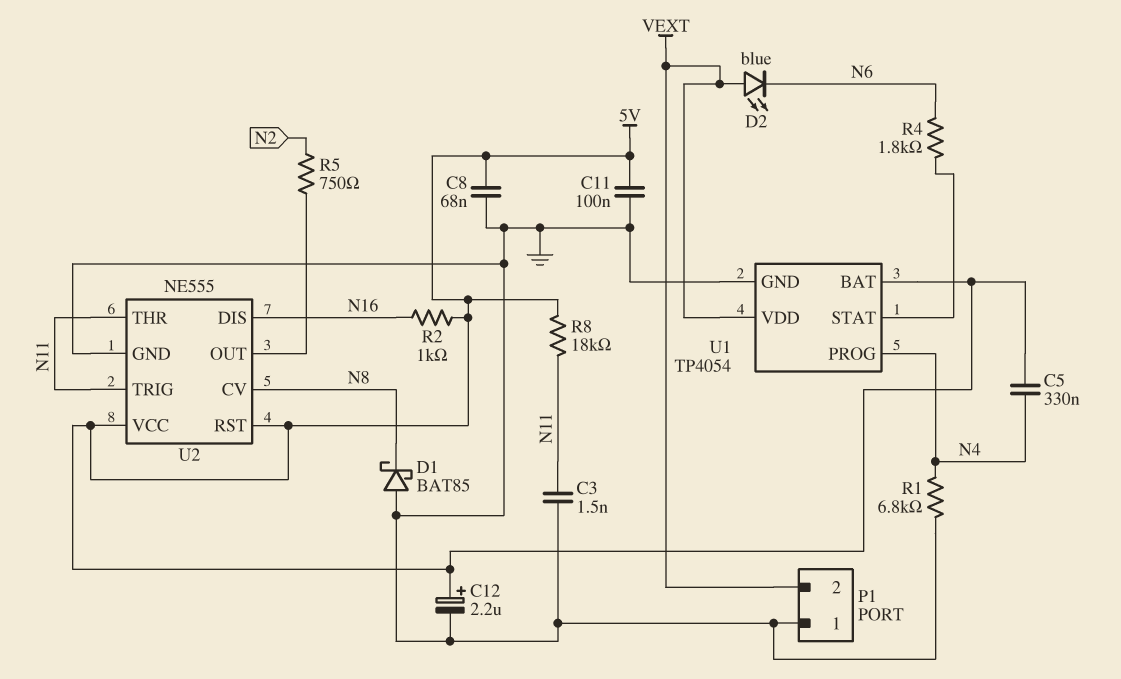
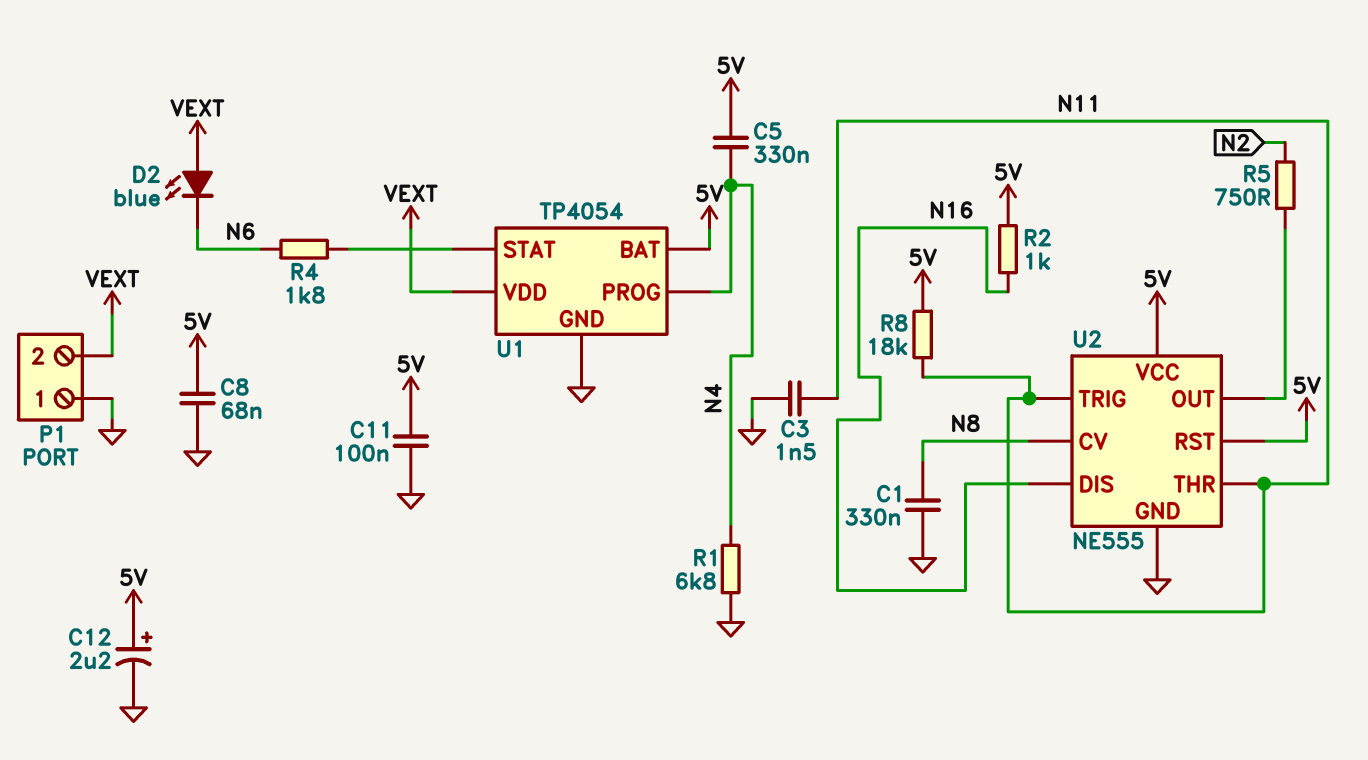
C1: none -> 330nF (GND, N8)
D1: schottky BAT85 (A GND, K N8) -> none

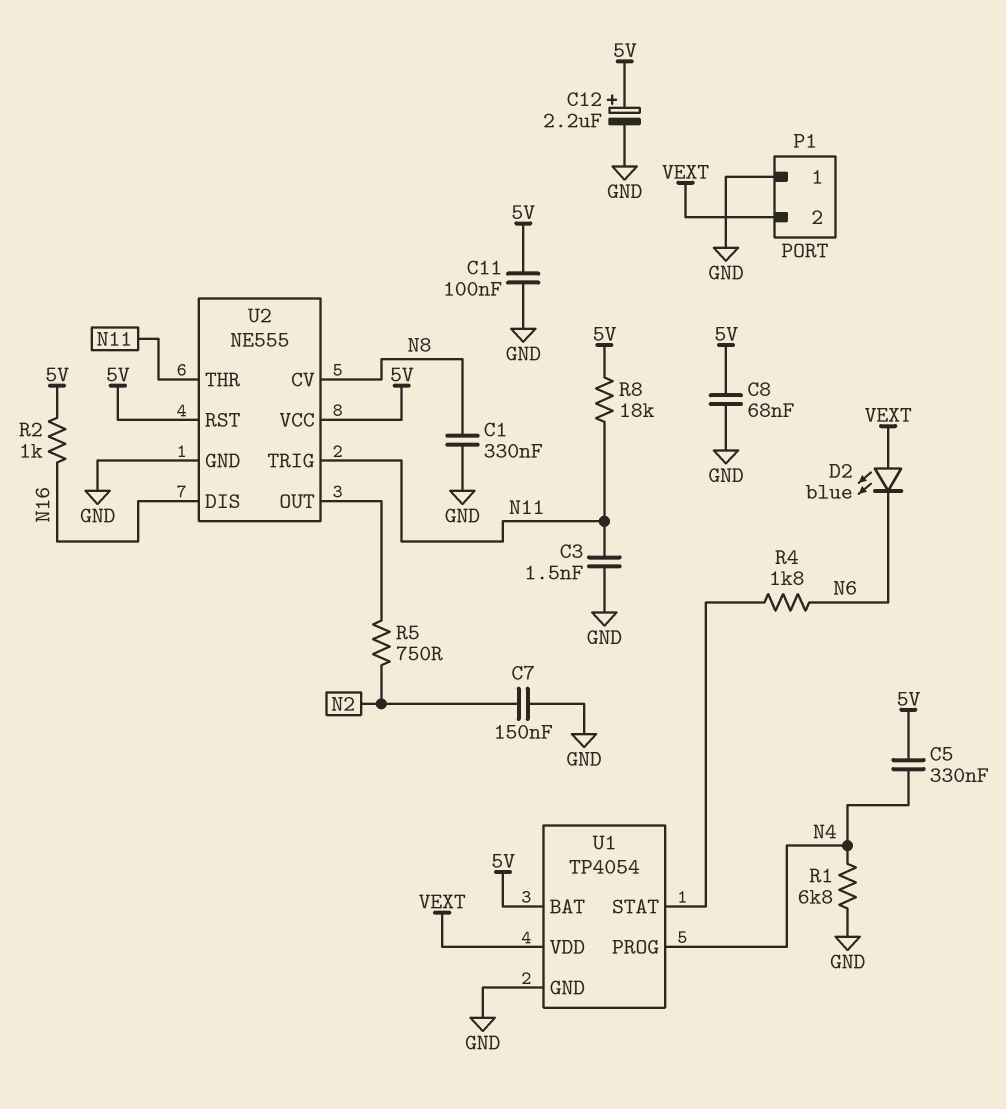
C7: none -> 150nF (GND, N2)

